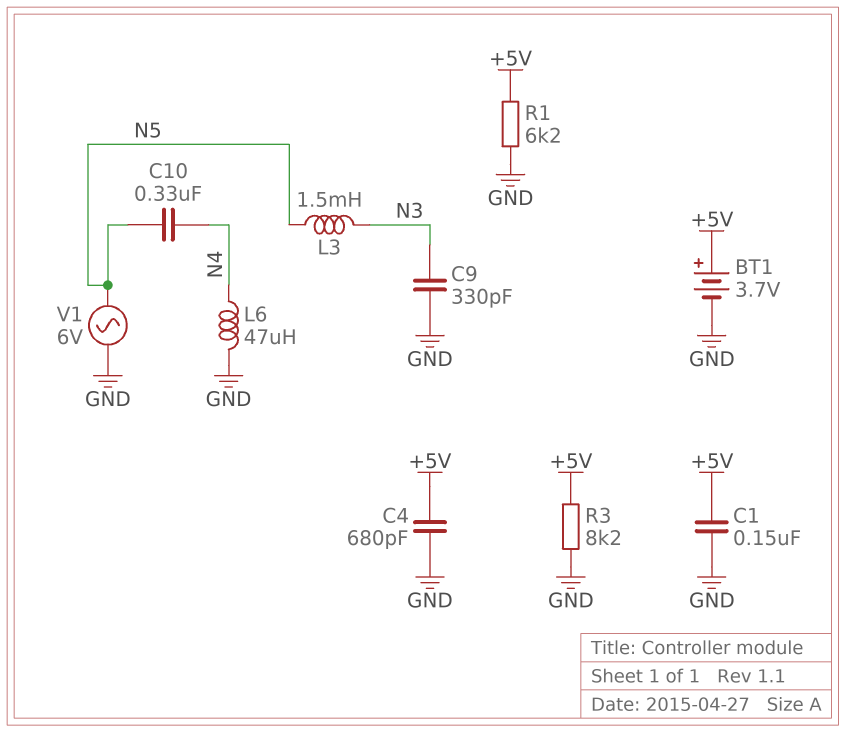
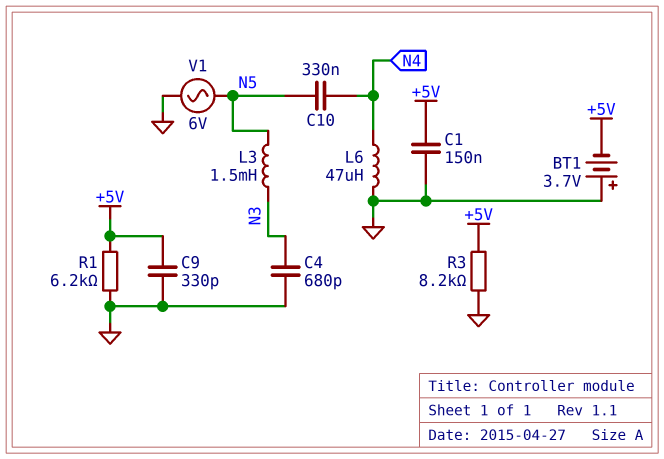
BT1: 3.7V (plus +5V, minus GND) -> 3.7V (plus GND, minus +5V)
C4: 680pF (+5V, GND) -> 680pF (GND, N3)
C9: 330pF (GND, N3) -> 330pF (+5V, GND)

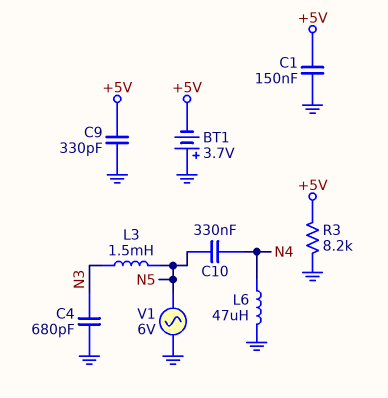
R1: 6.2k (+5V, GND) -> none

